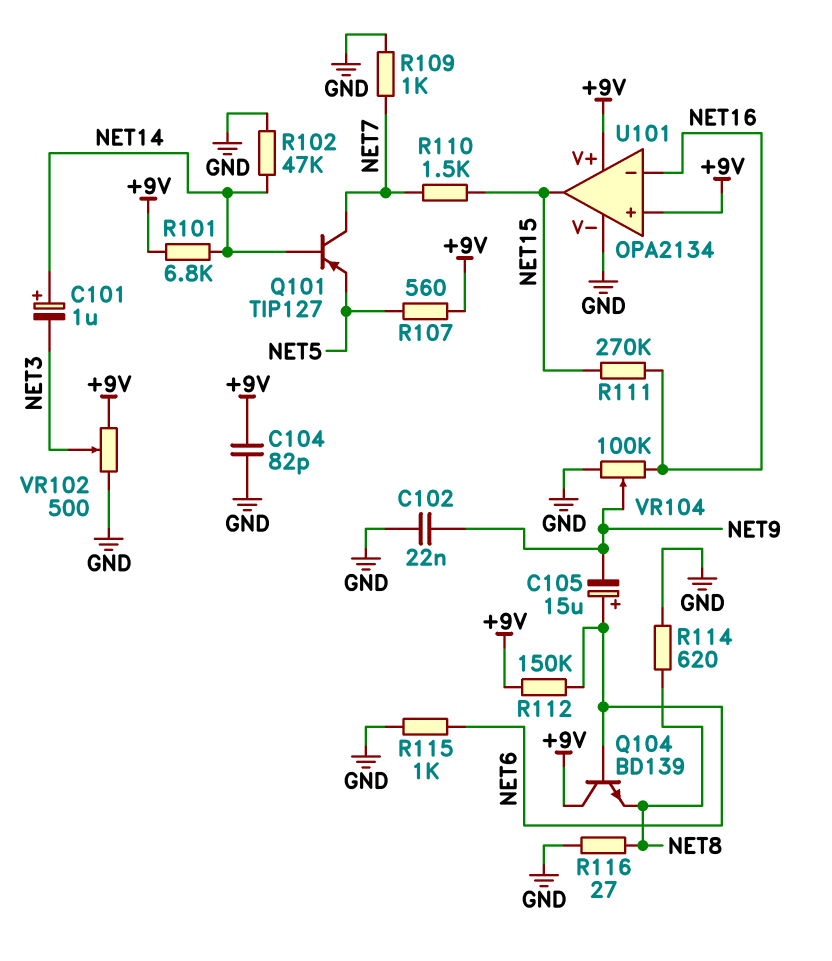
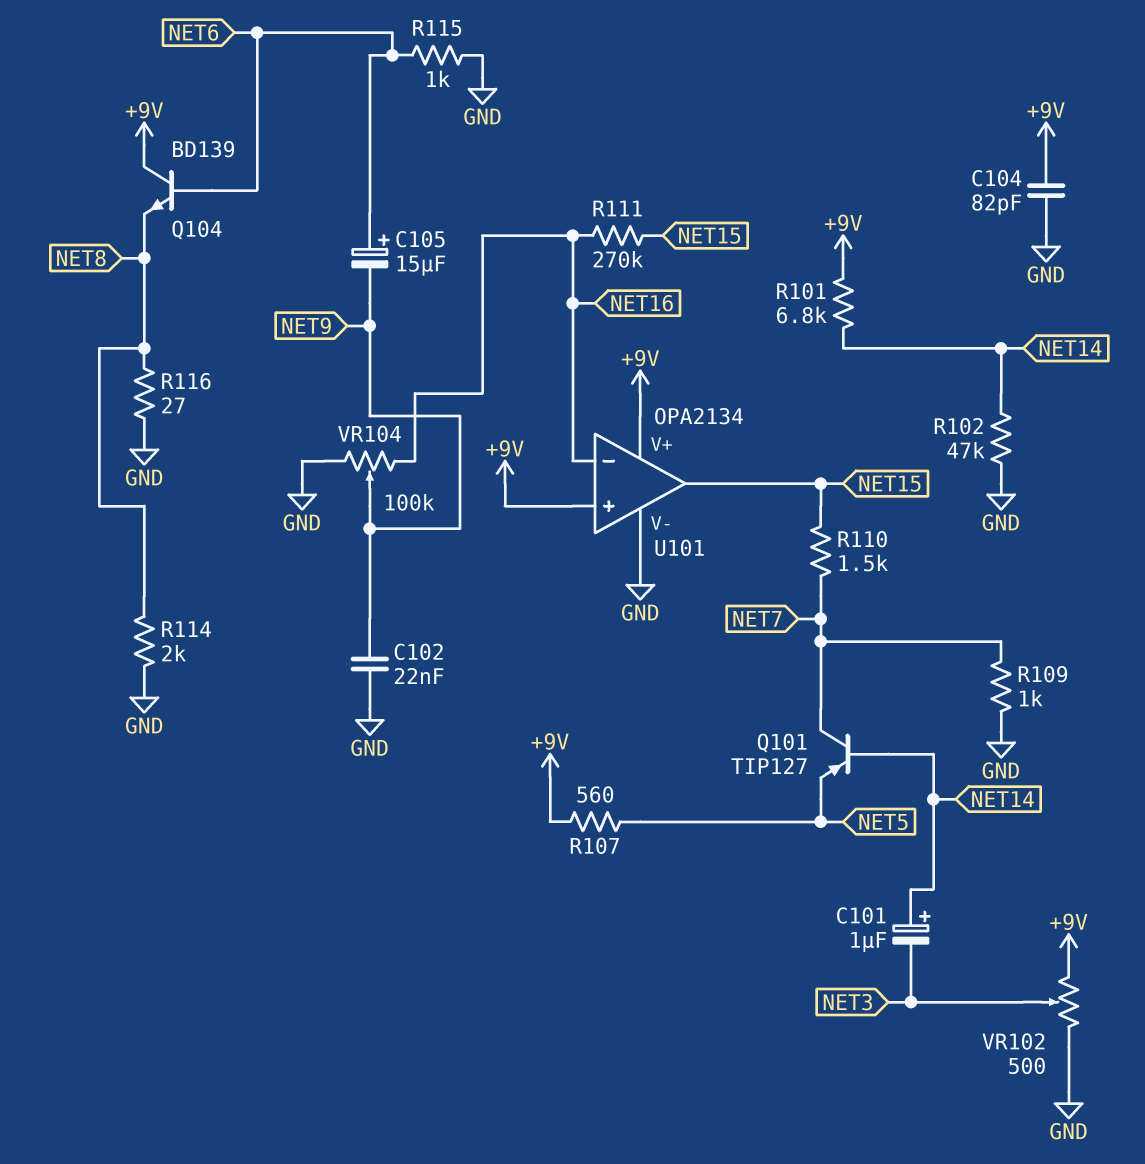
R112: 150k (+9V, NET6) -> none
R114: 620 (GND, NET8) -> 2k (GND, NET8)

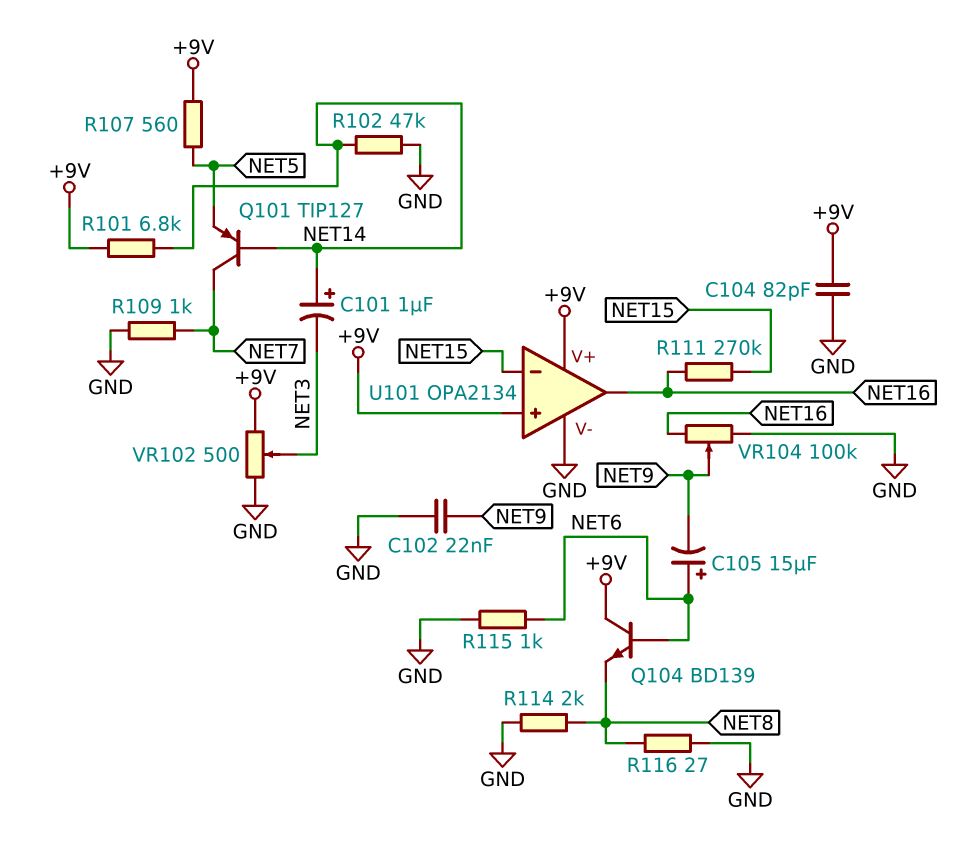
R110: 1.5k (NET7, NET15) -> none
U101 pin in-: NET16 -> NET15
U101 pin out: NET15 -> NET16

